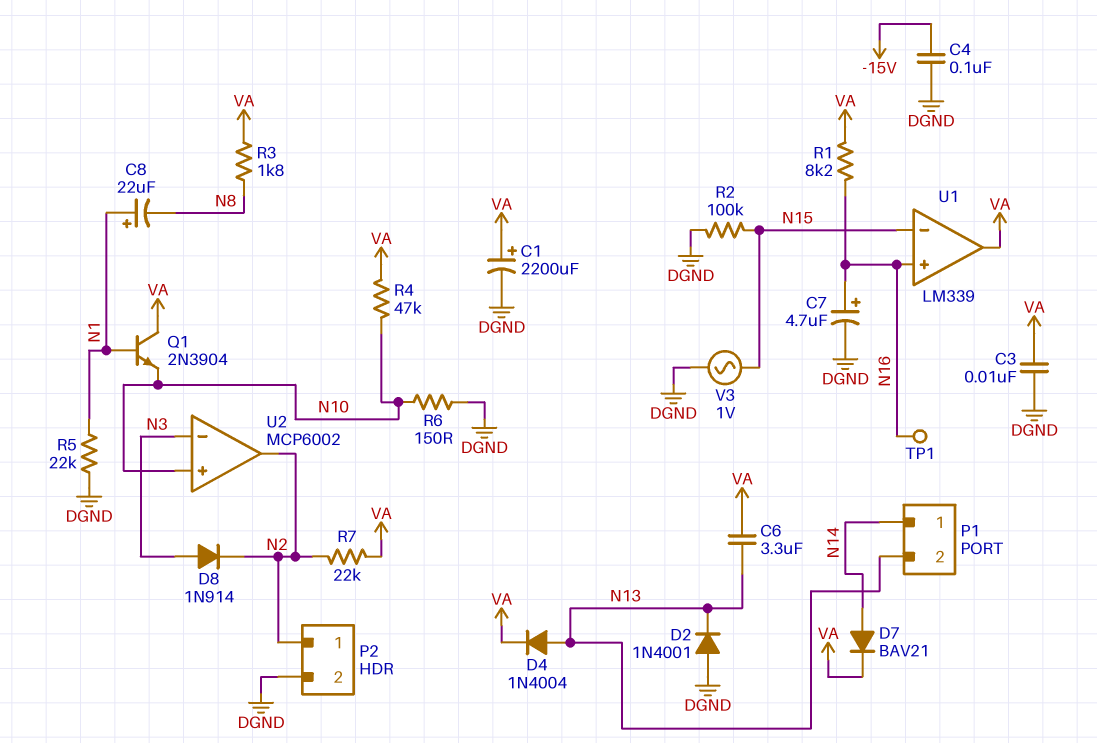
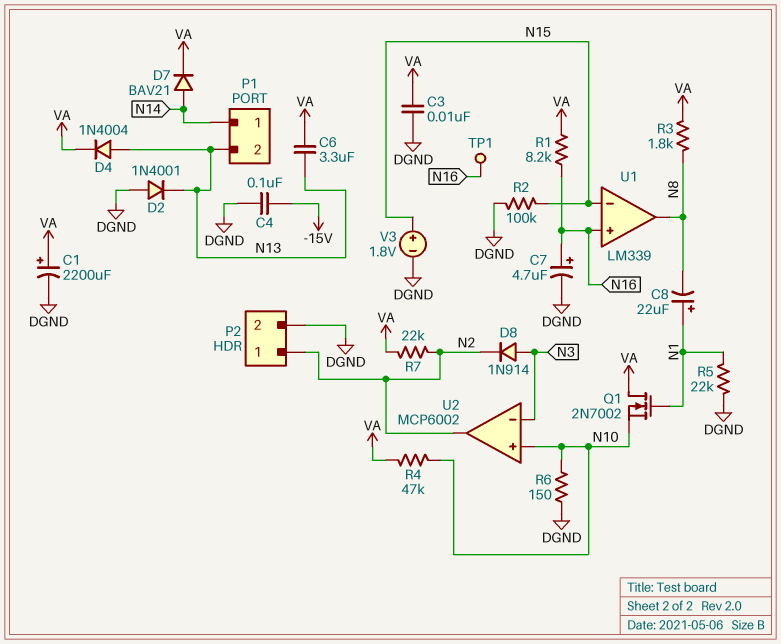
Q1: NPN 2N3904 (B N1, C VA, E N10) -> NMOS 2N7002 (G N1, D VA, S N10)
U1 pin out: VA -> N8
V3: AC 1V (DGND, N15) -> 1.8V (plus N15, minus DGND)

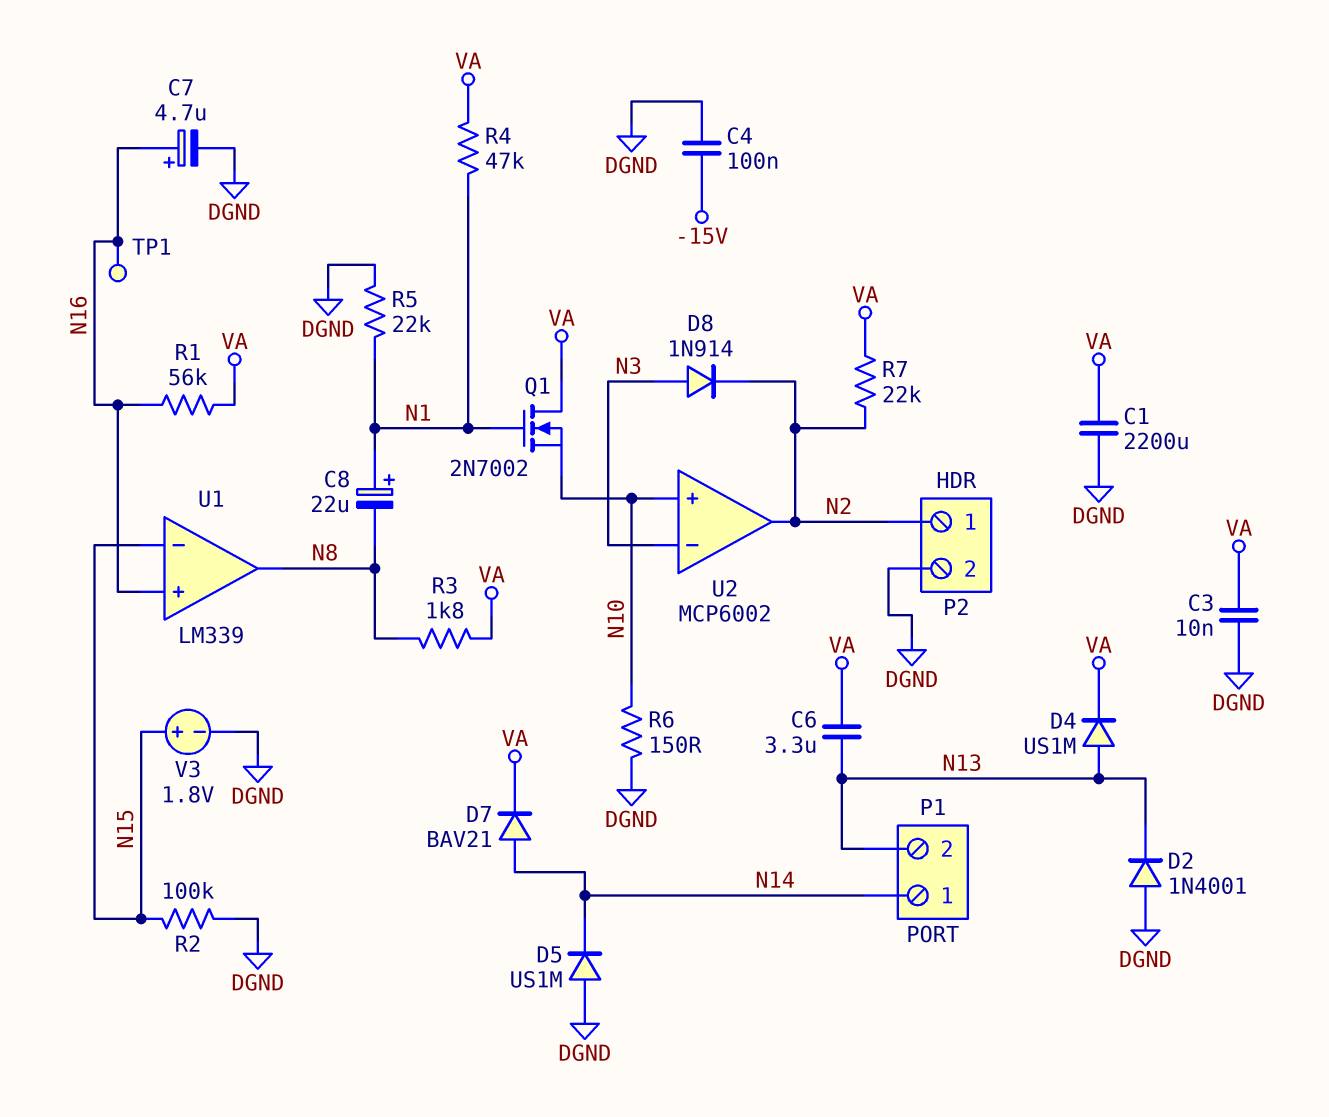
C1: 2200uF (plus VA, minus DGND) -> 2200uF (DGND, VA)
D4: diode 1N4004 (A N13, K VA) -> diode US1M (A N13, K VA)
D5: none -> diode US1M (A DGND, K N14)
R1: 8.2k (N16, VA) -> 56k (N16, VA)
R4: 47k (N10, VA) -> 47k (N1, VA)

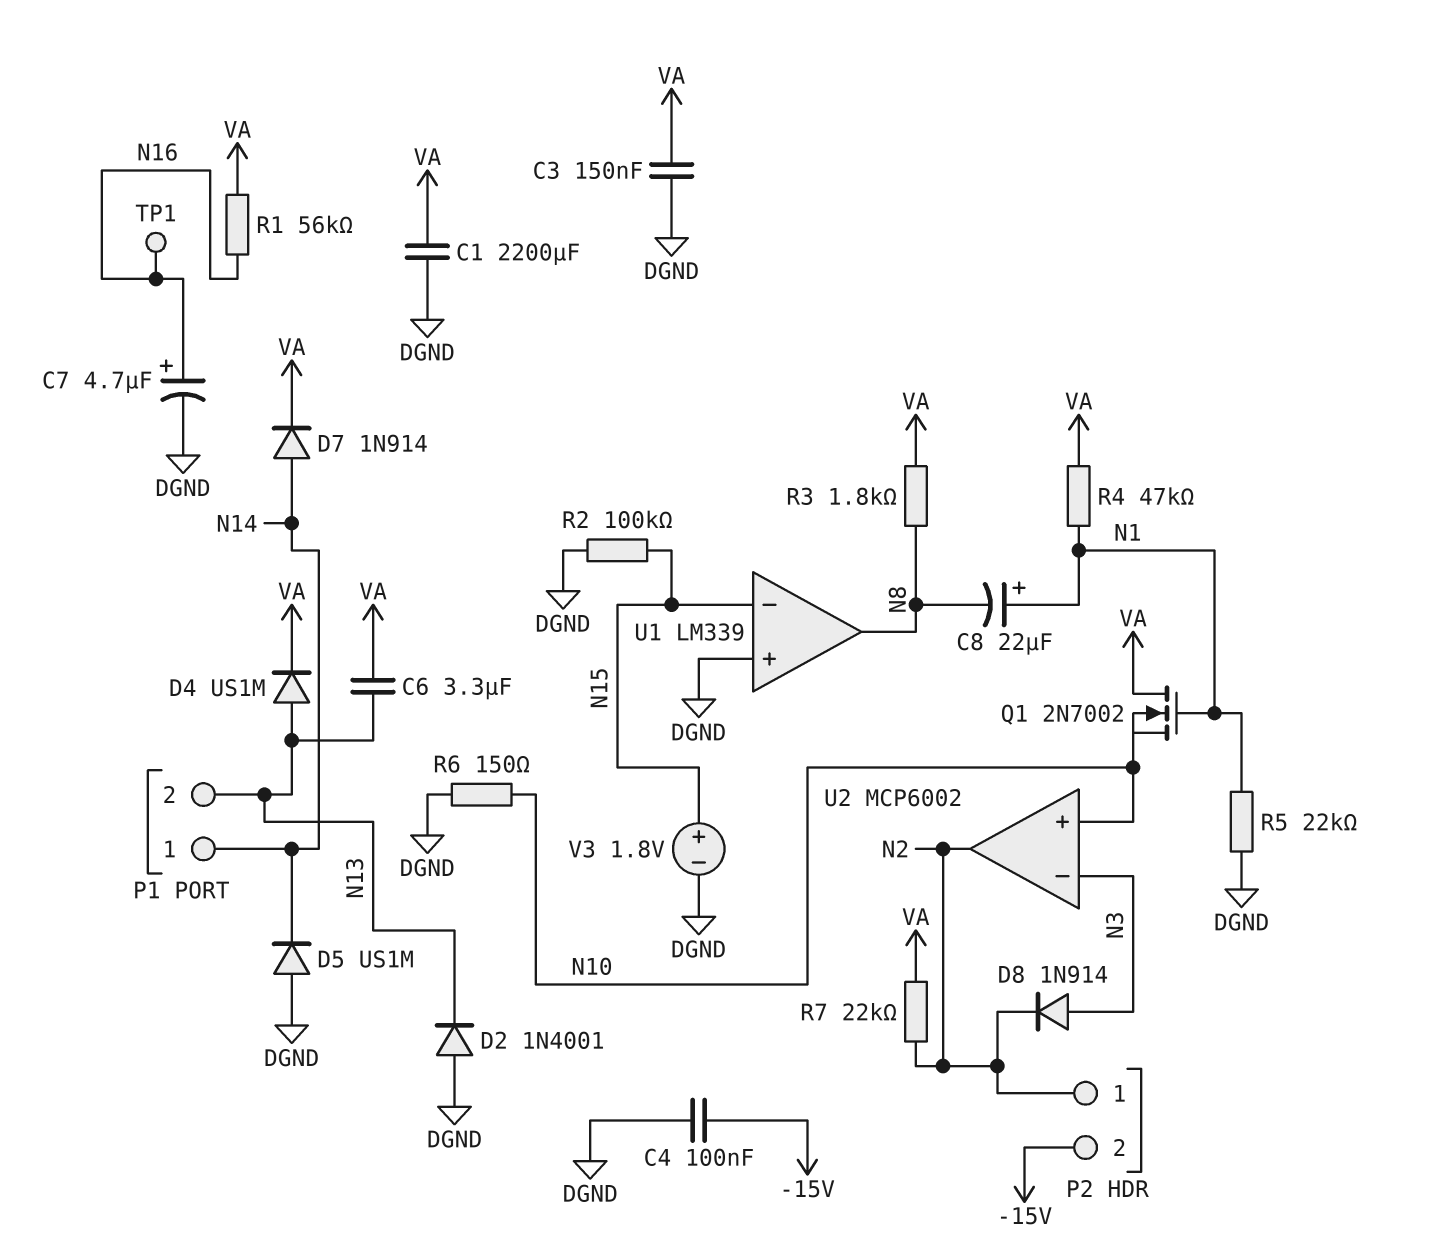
C3: 10nF (DGND, VA) -> 150nF (DGND, VA)
D7: diode BAV21 (A N14, K VA) -> diode 1N914 (A N14, K VA)
P2 pin 2: DGND -> -15V
U1 pin in+: N16 -> DGND

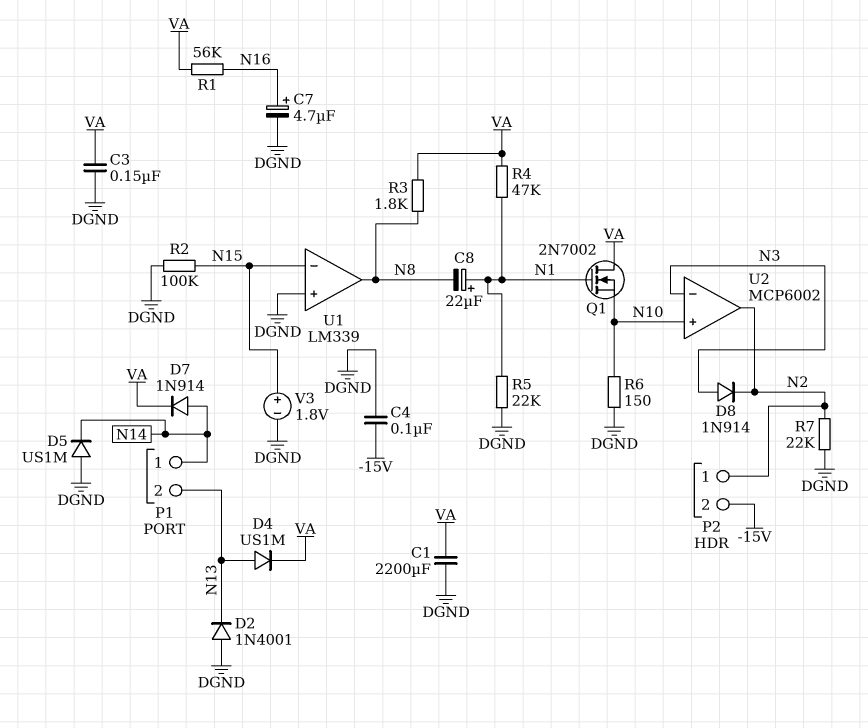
C6: 3.3uF (N13, VA) -> none
R7: 22k (N2, VA) -> 22k (DGND, N2)
TP1: test point (N16) -> none

